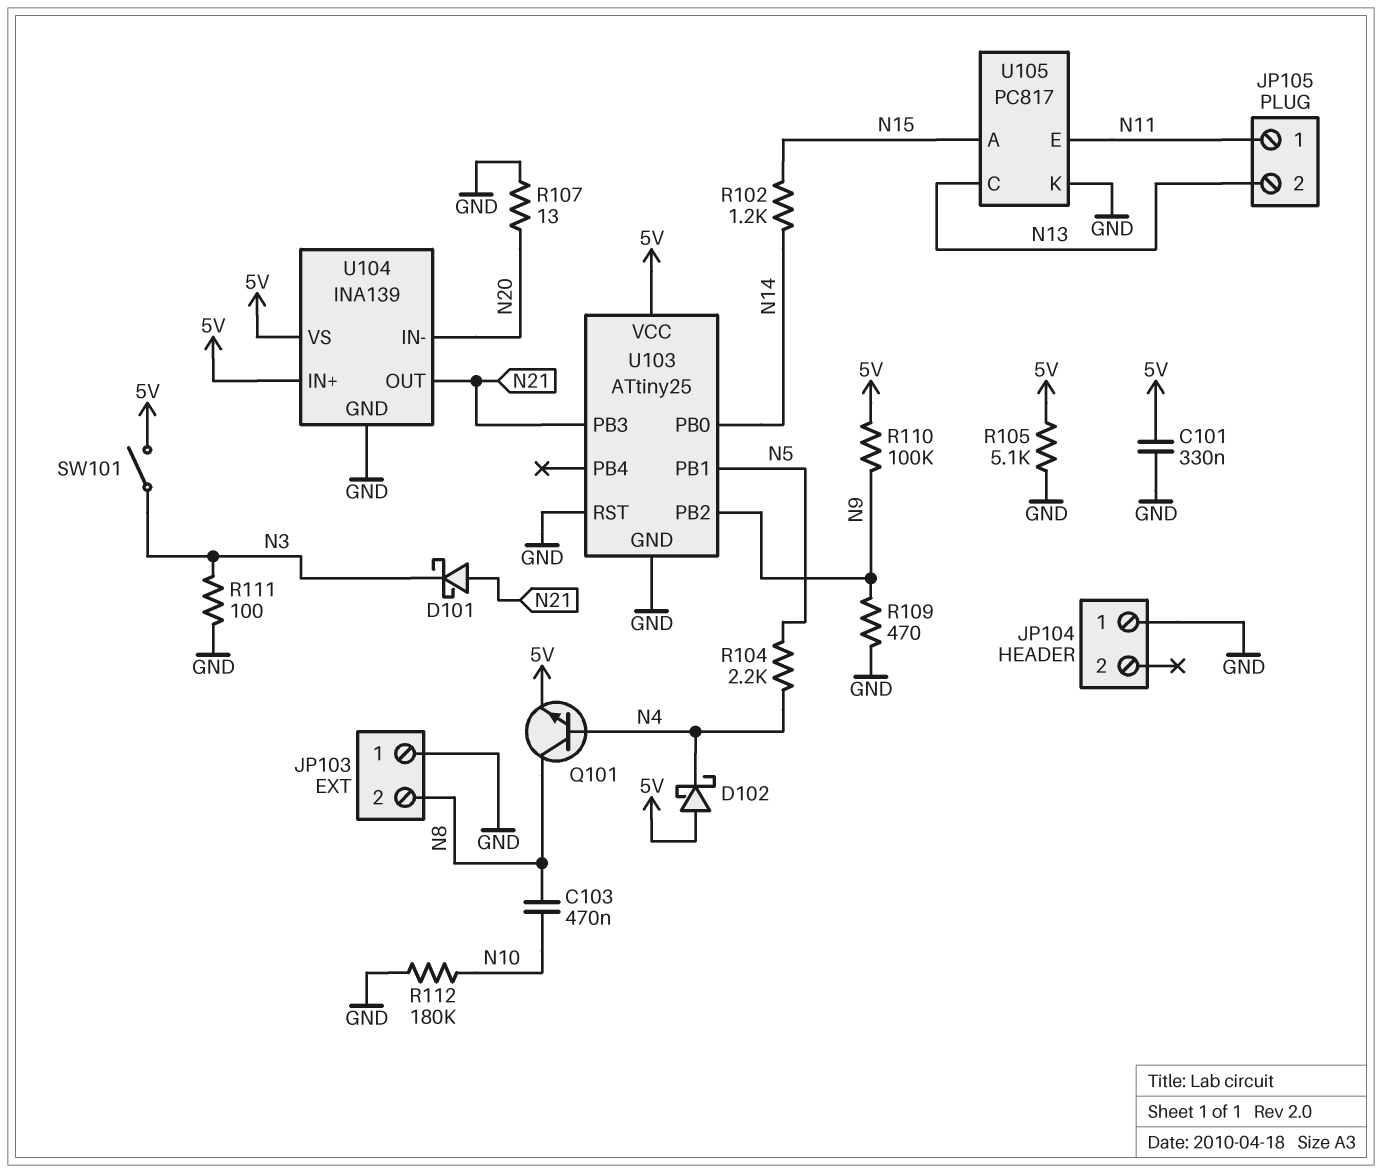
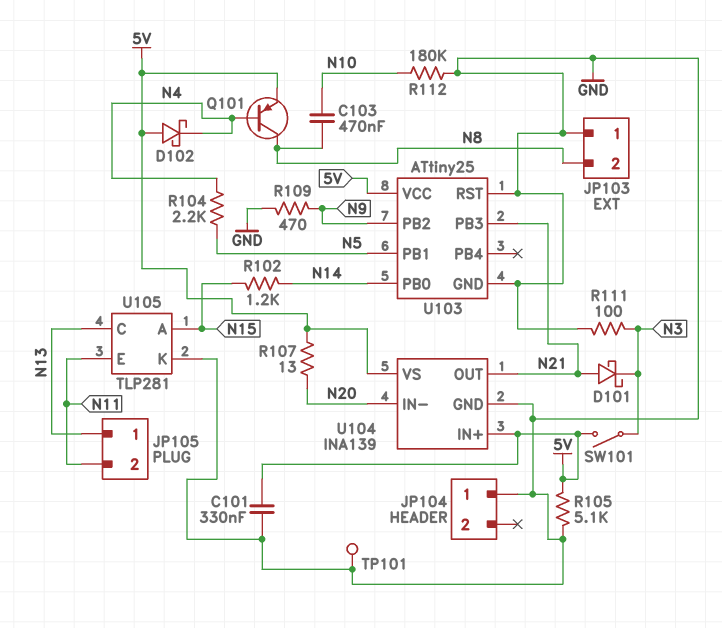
JP105 pin 1: N11 -> N13
JP105 pin 2: N13 -> N11
Q101: NPN (B N4, C N8, E 5V) -> PNP (B N4, C N8, E 5V)
R107: 13 (GND, N20) -> 13 (5V, N20)
R110: 100k (5V, N9) -> none
TP101: none -> test point (GND)
U105: PC817 -> TLP281

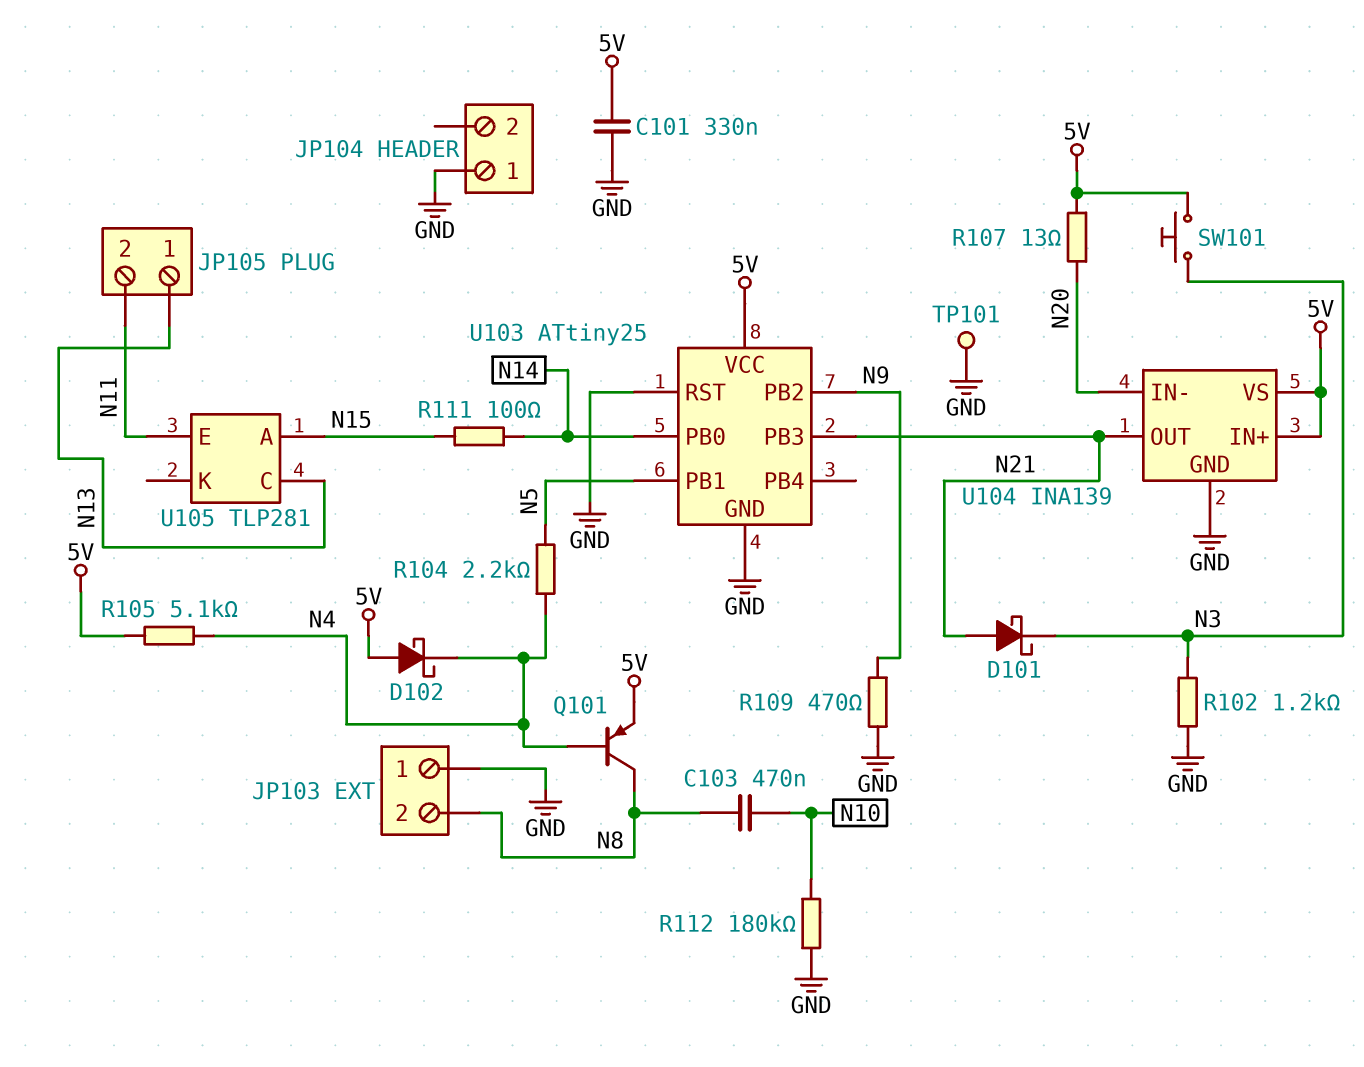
R102: 1.2k (N14, N15) -> 1.2k (GND, N3)
R105: 5.1k (5V, GND) -> 5.1k (5V, N4)
R111: 100 (GND, N3) -> 100 (N14, N15)
SW101: switch (5V, N3) -> button (5V, N3)
U105 pin K: GND -> none

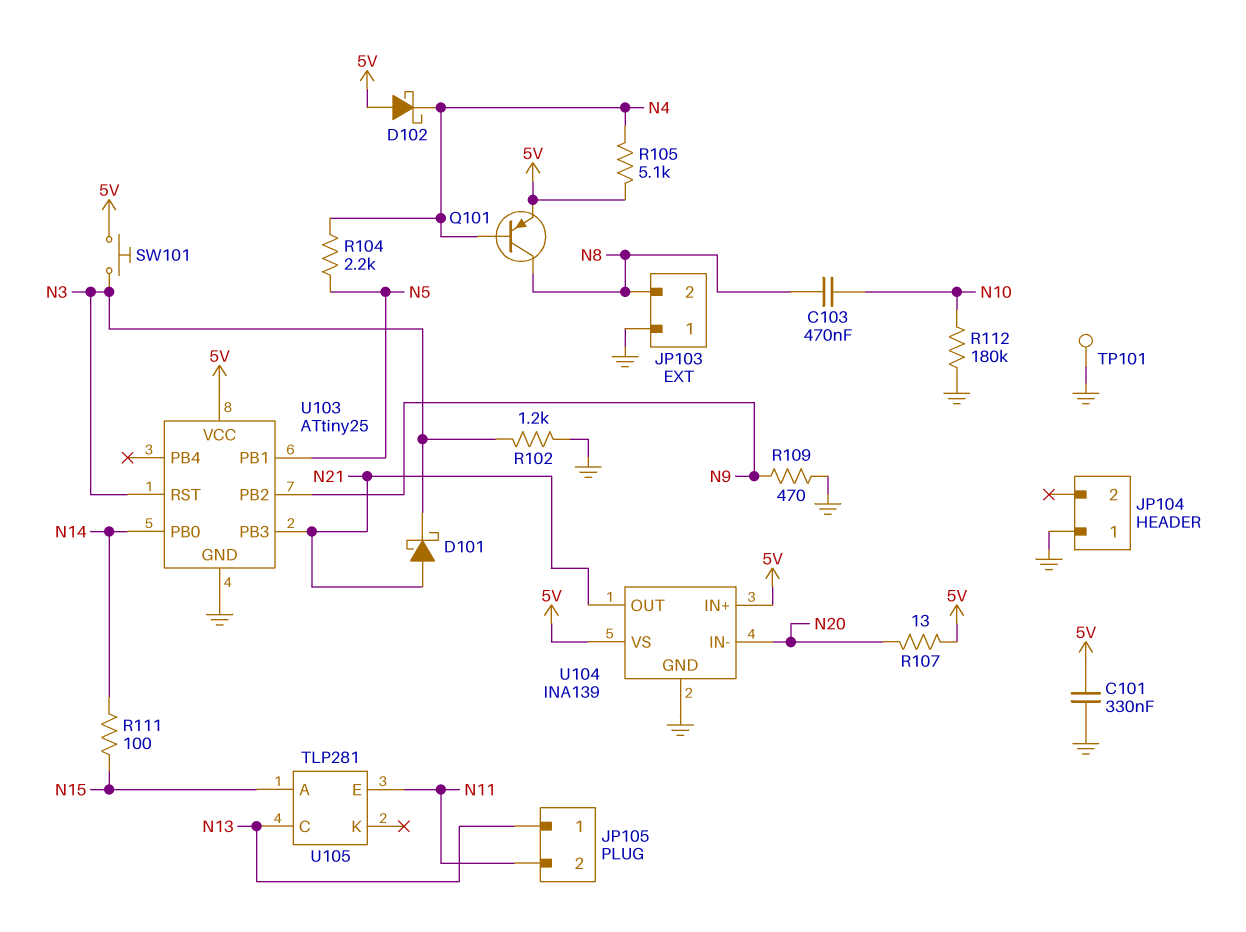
U103 pin RST: GND -> N3

